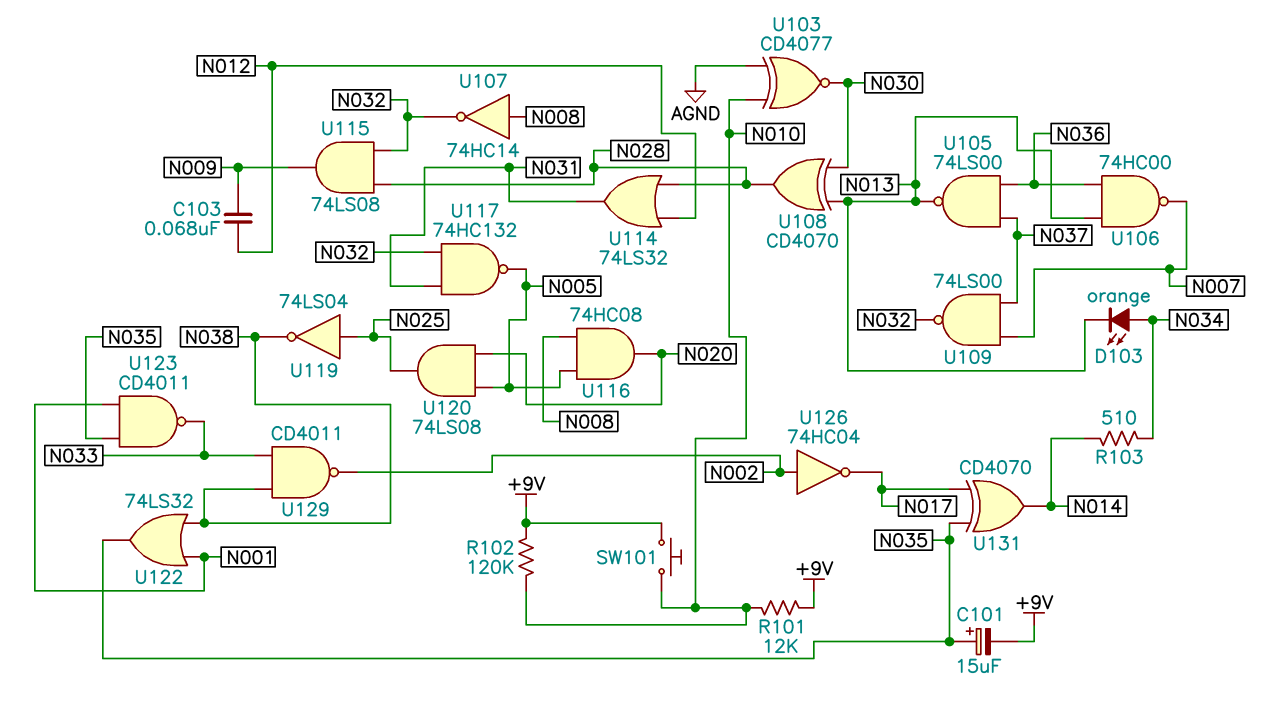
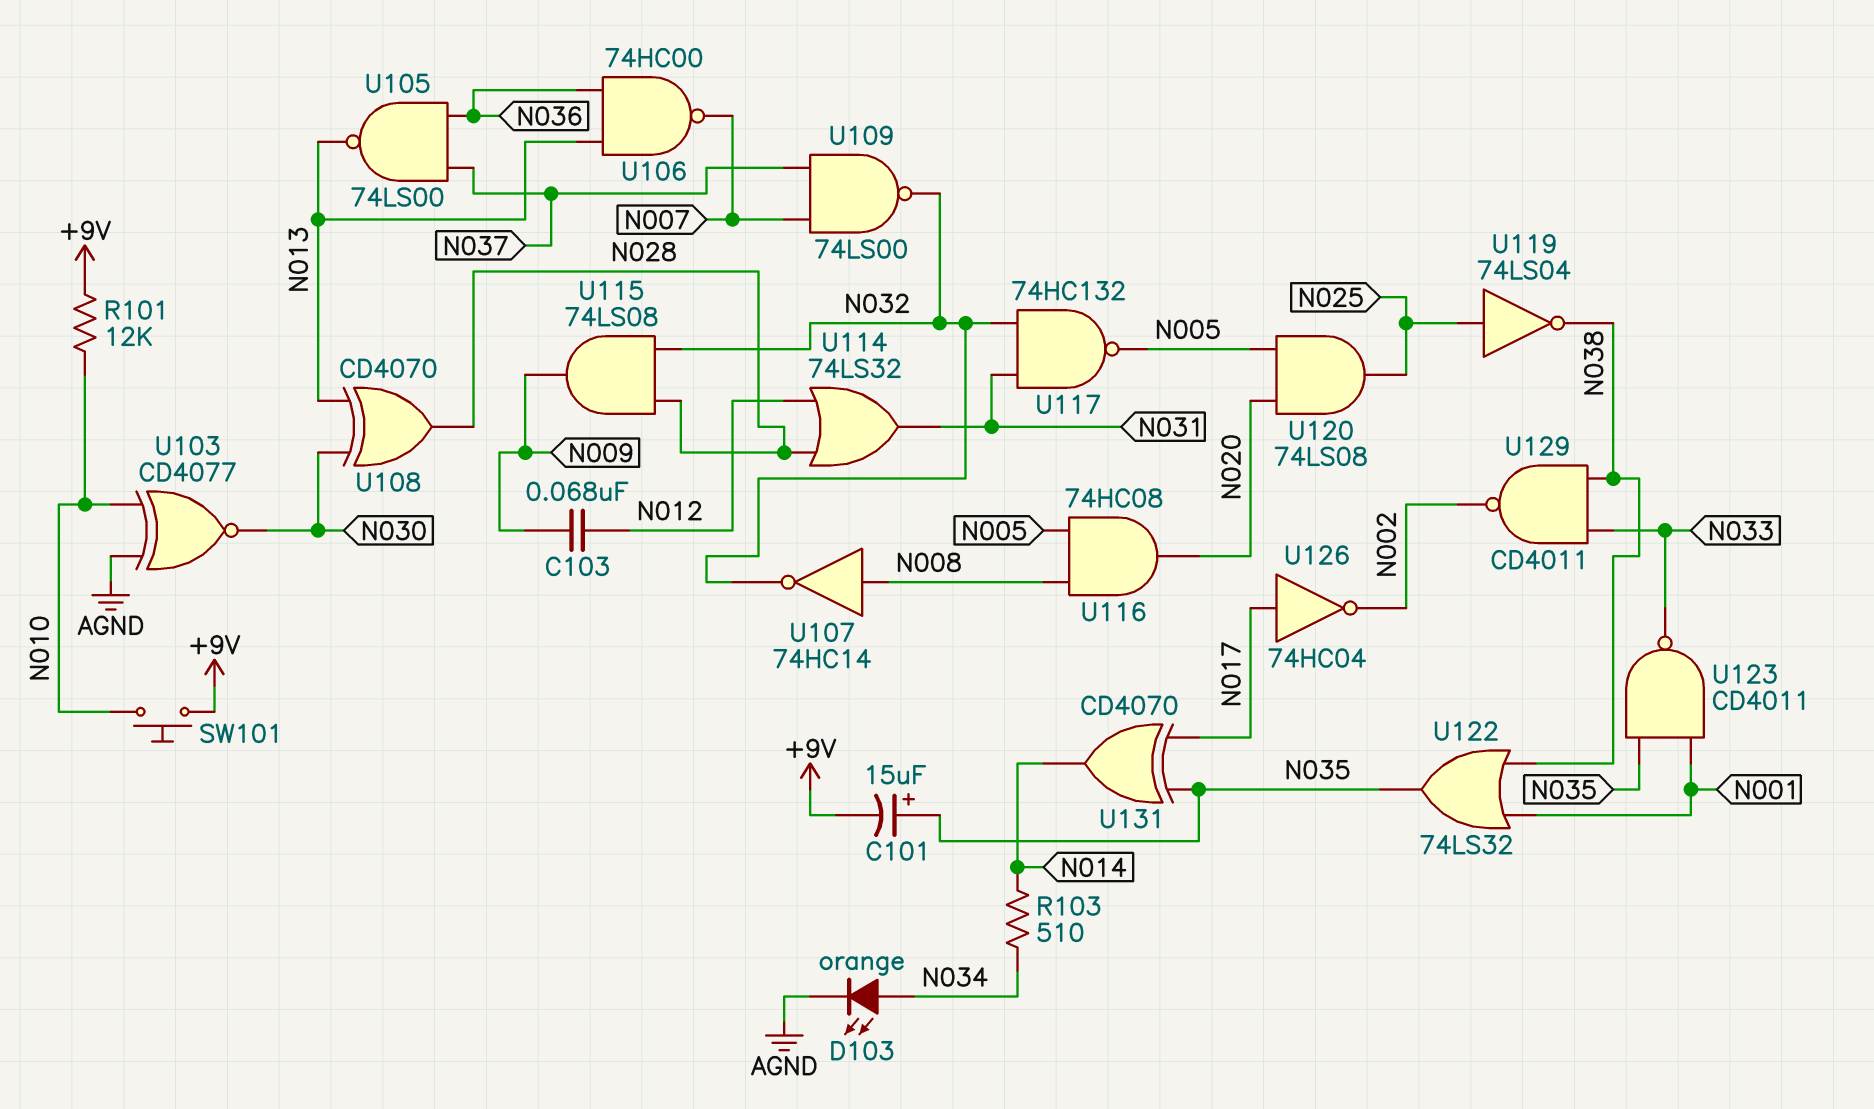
D103: LED orange (A N034, K N013) -> LED orange (A N034, K AGND)
R102: 120k (+9V, N010) -> none
U126: NOT 74HC04 (in N002, out N017) -> NOT 74HC04 (in N017, out N002)

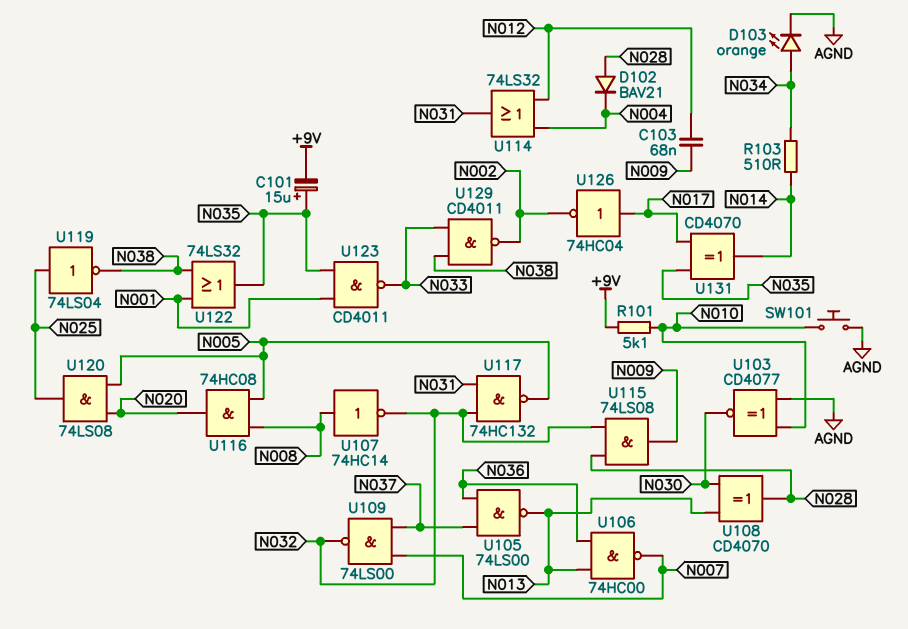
D102: none -> diode BAV21 (A N028, K N004)
R101: 12k (+9V, N010) -> 5.1k (+9V, N010)
SW101: button (+9V, N010) -> button (AGND, N010)
U114: OR 74LS32 (in N012, in N028, out N031) -> OR 74LS32 (in N004, in N012, out N031)

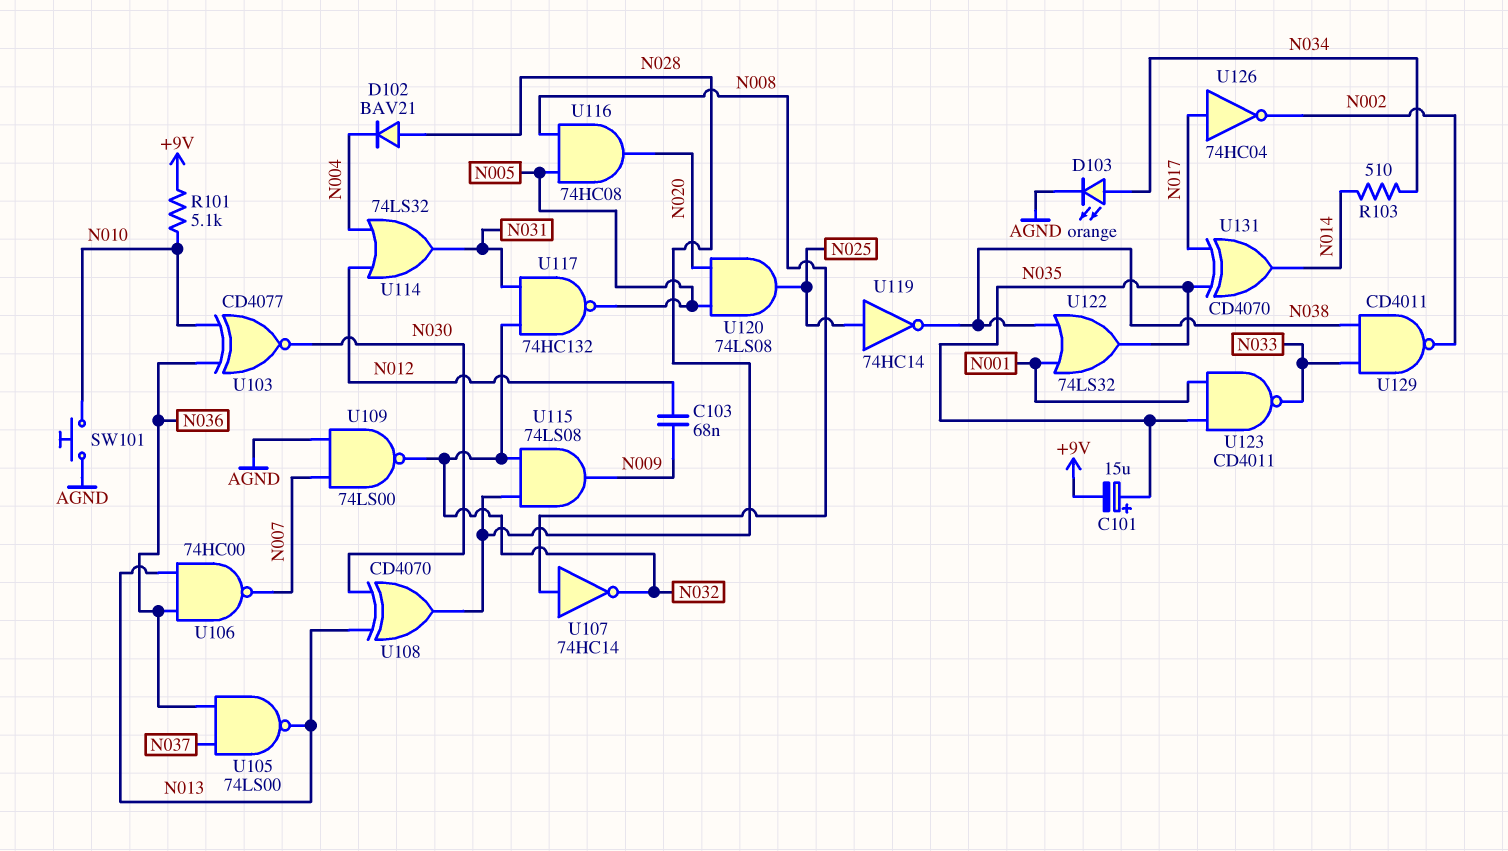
U103: XNOR CD4077 (in AGND, in N010, out N030) -> XNOR CD4077 (in N010, in N036, out N030)
U109: NAND 74LS00 (in N007, in N037, out N032) -> NAND 74LS00 (in AGND, in N007, out N032)
U119: NOT 74LS04 (in N025, out N038) -> NOT 74HC14 (in N025, out N038)

